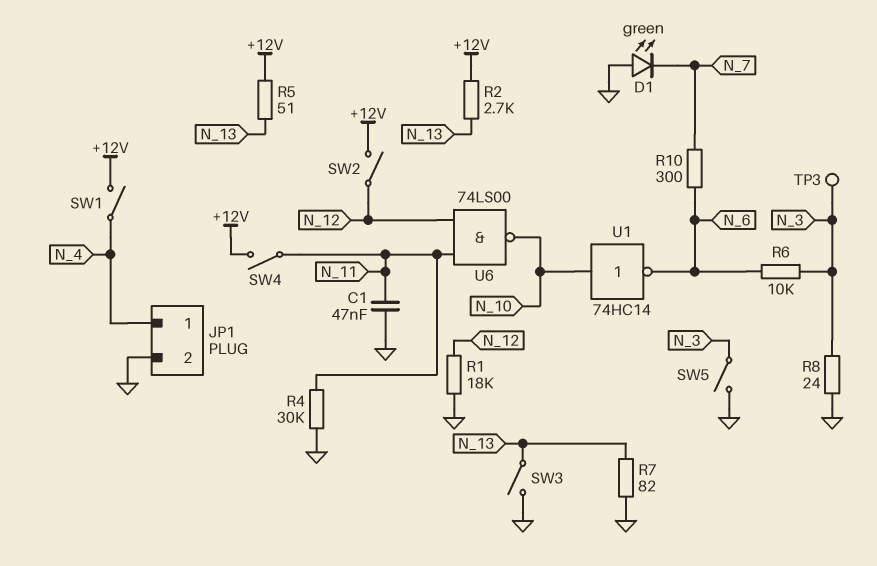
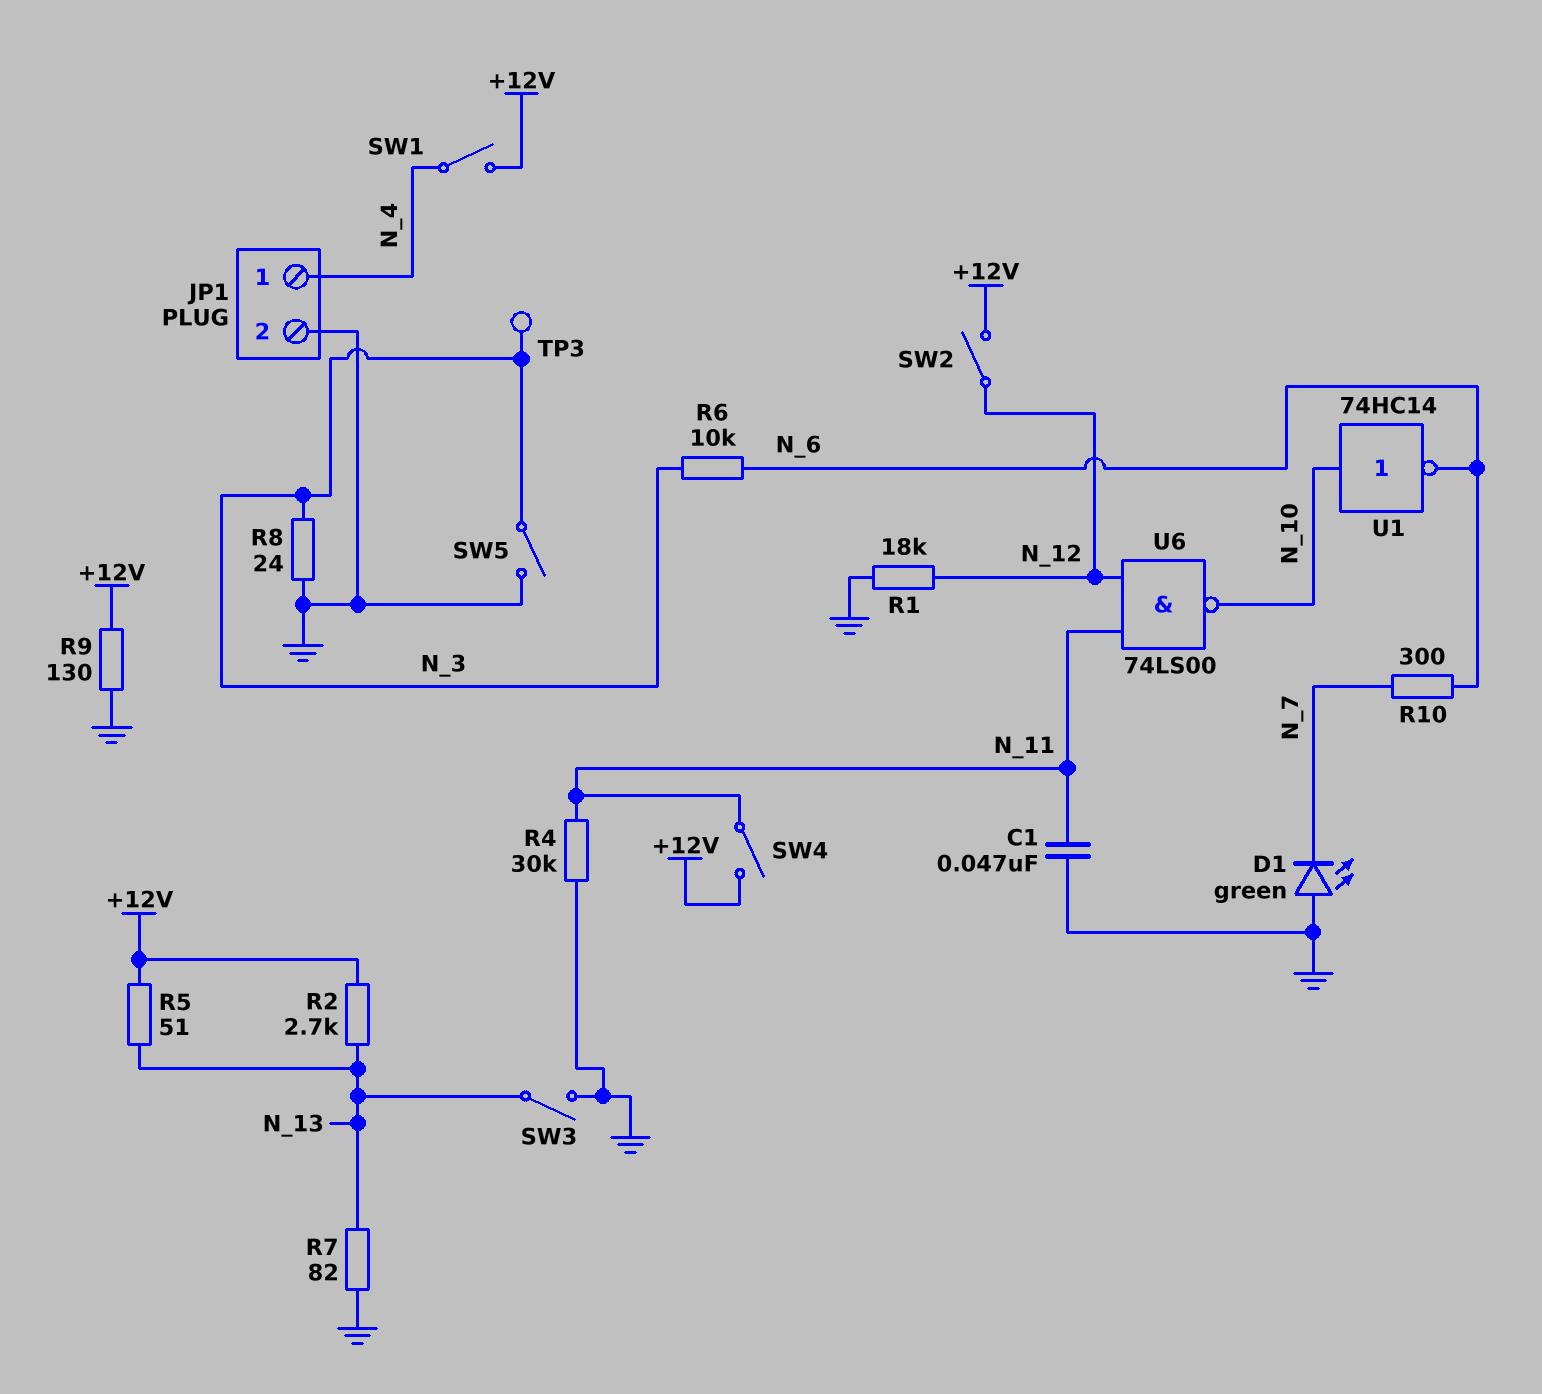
R9: none -> 130 (+12V, GND)

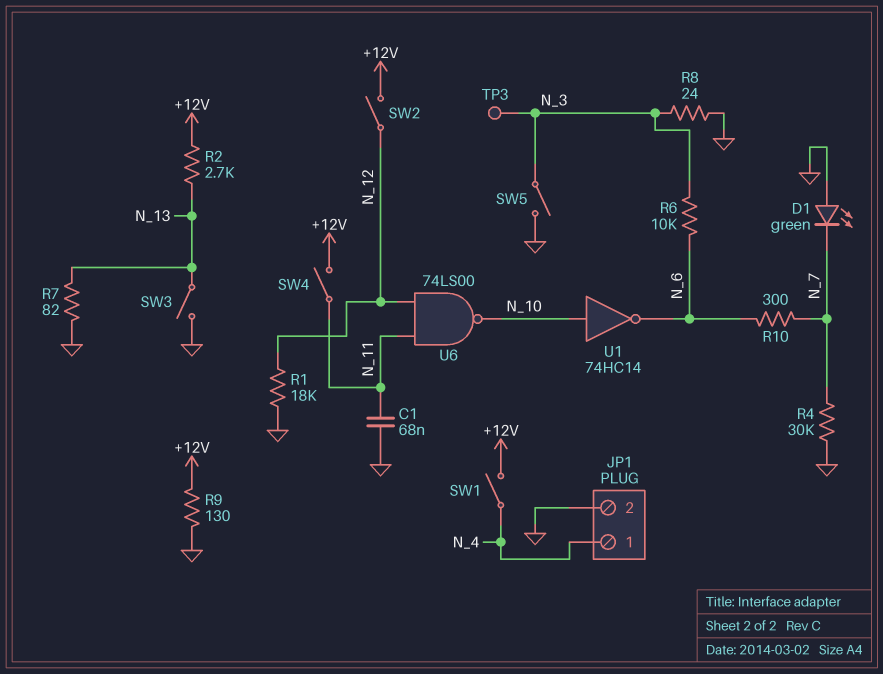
C1: 47nF (GND, N_11) -> 68nF (GND, N_11)
R4: 30k (GND, N_11) -> 30k (GND, N_7)
R5: 51 (+12V, N_13) -> none

